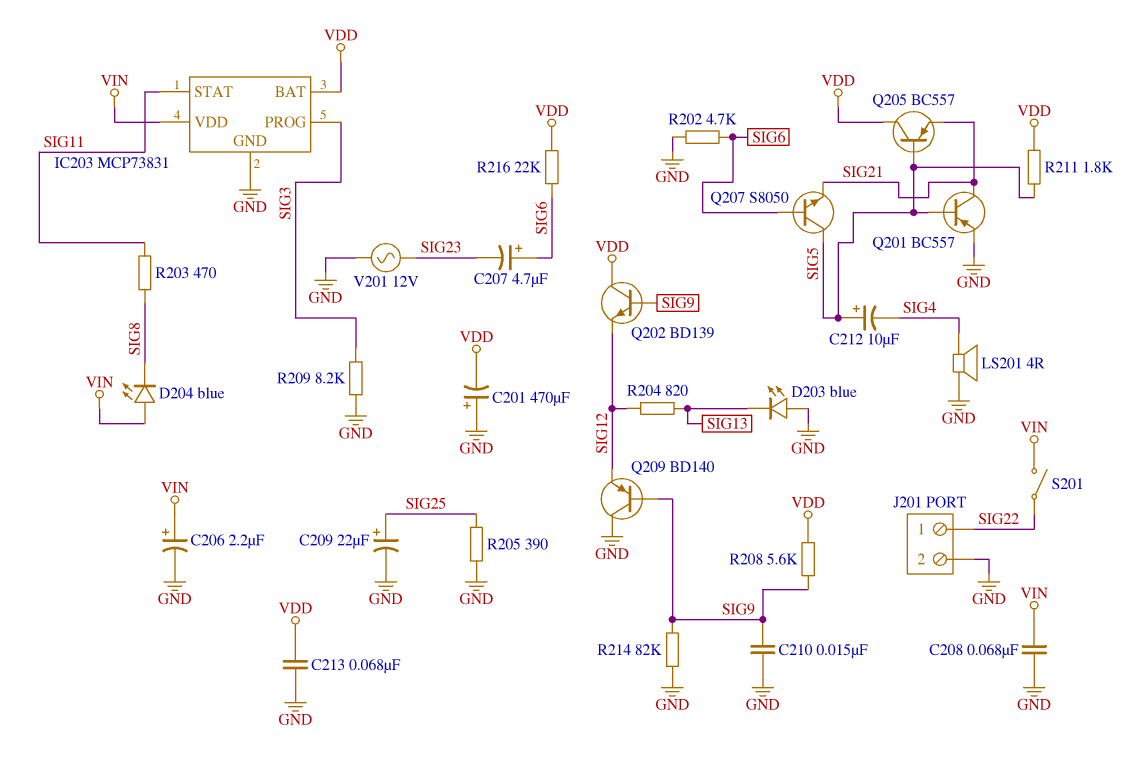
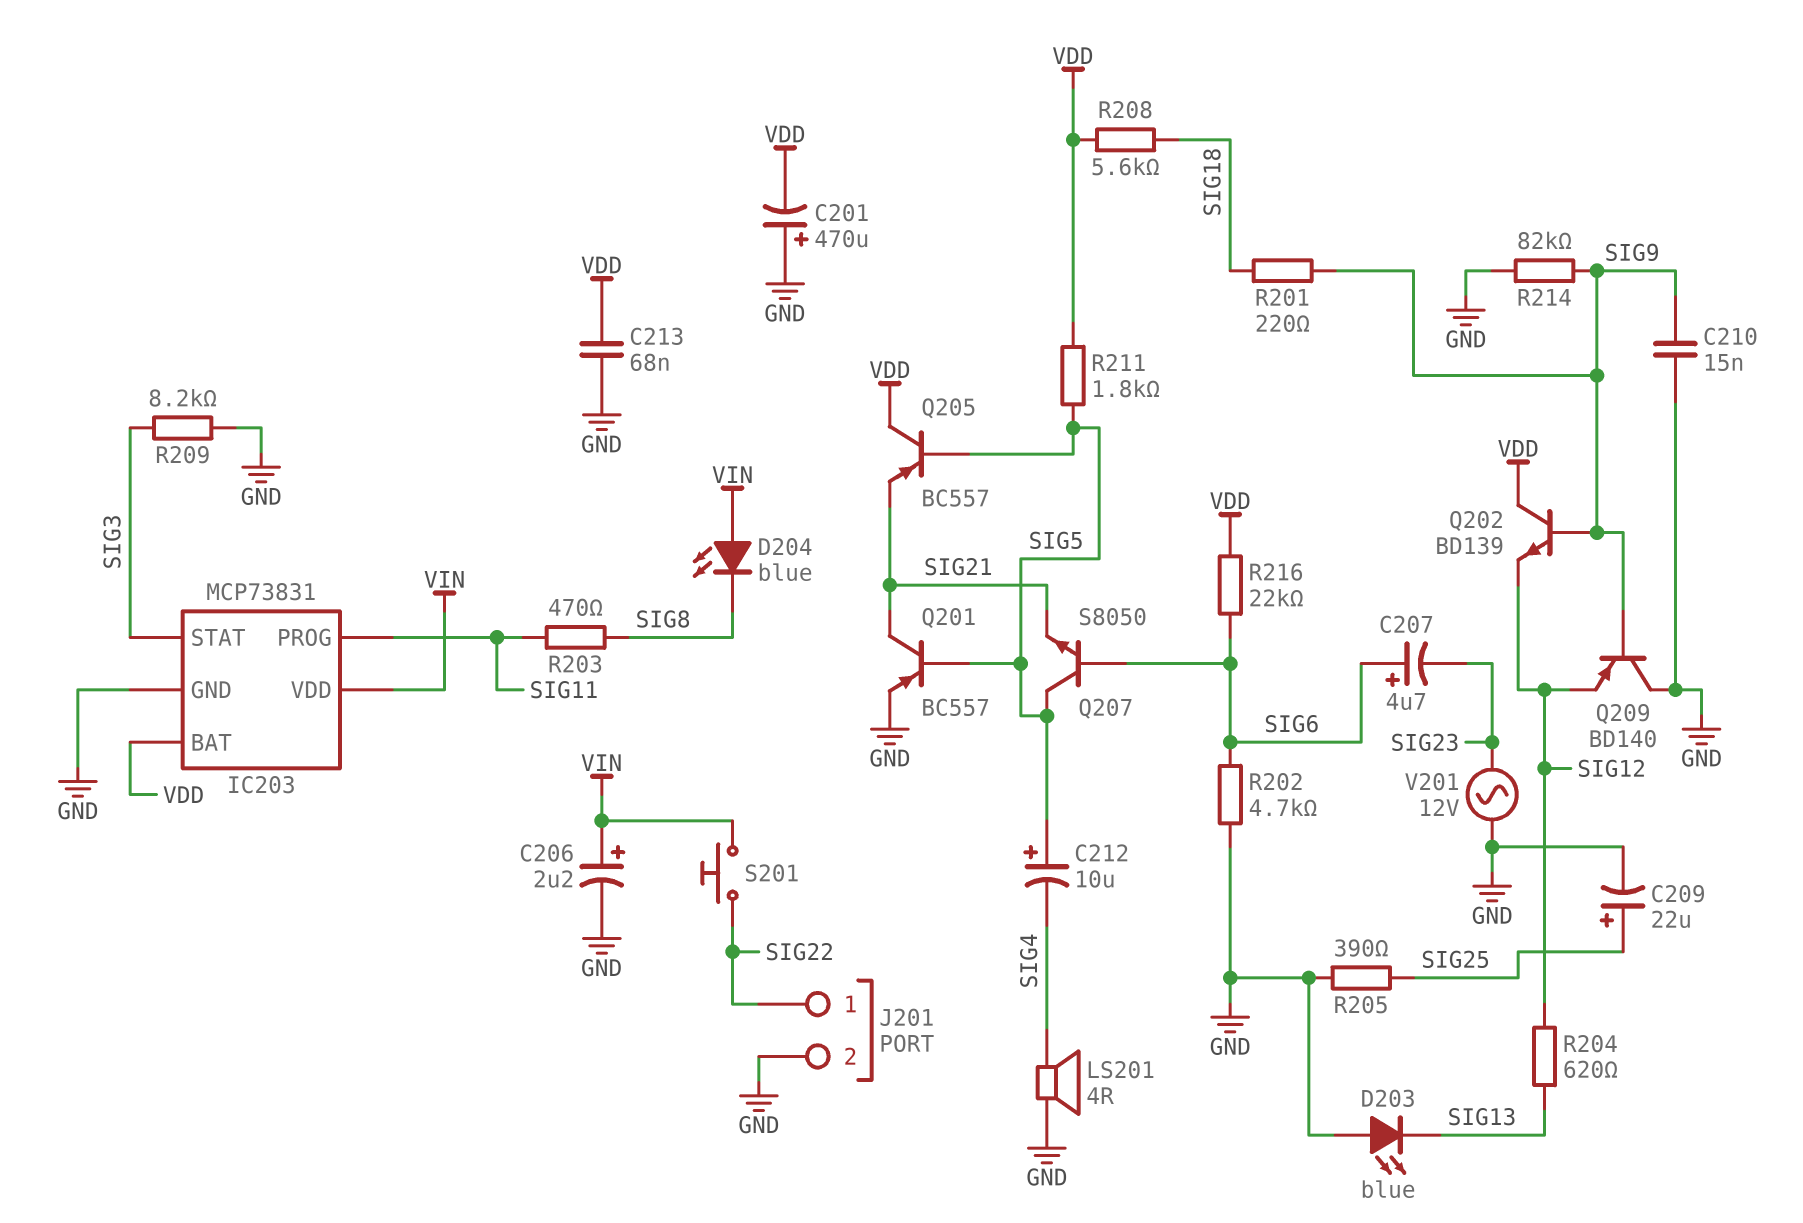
C208: 68nF (GND, VIN) -> none
IC203 pin PROG: SIG3 -> SIG11
IC203 pin STAT: SIG11 -> SIG3
R201: none -> 220 (SIG9, SIG18)
R204: 820 (SIG12, SIG13) -> 620 (SIG12, SIG13)
R208: 5.6k (SIG9, VDD) -> 5.6k (SIG18, VDD)
S201: switch (SIG22, VIN) -> button (SIG22, VIN)

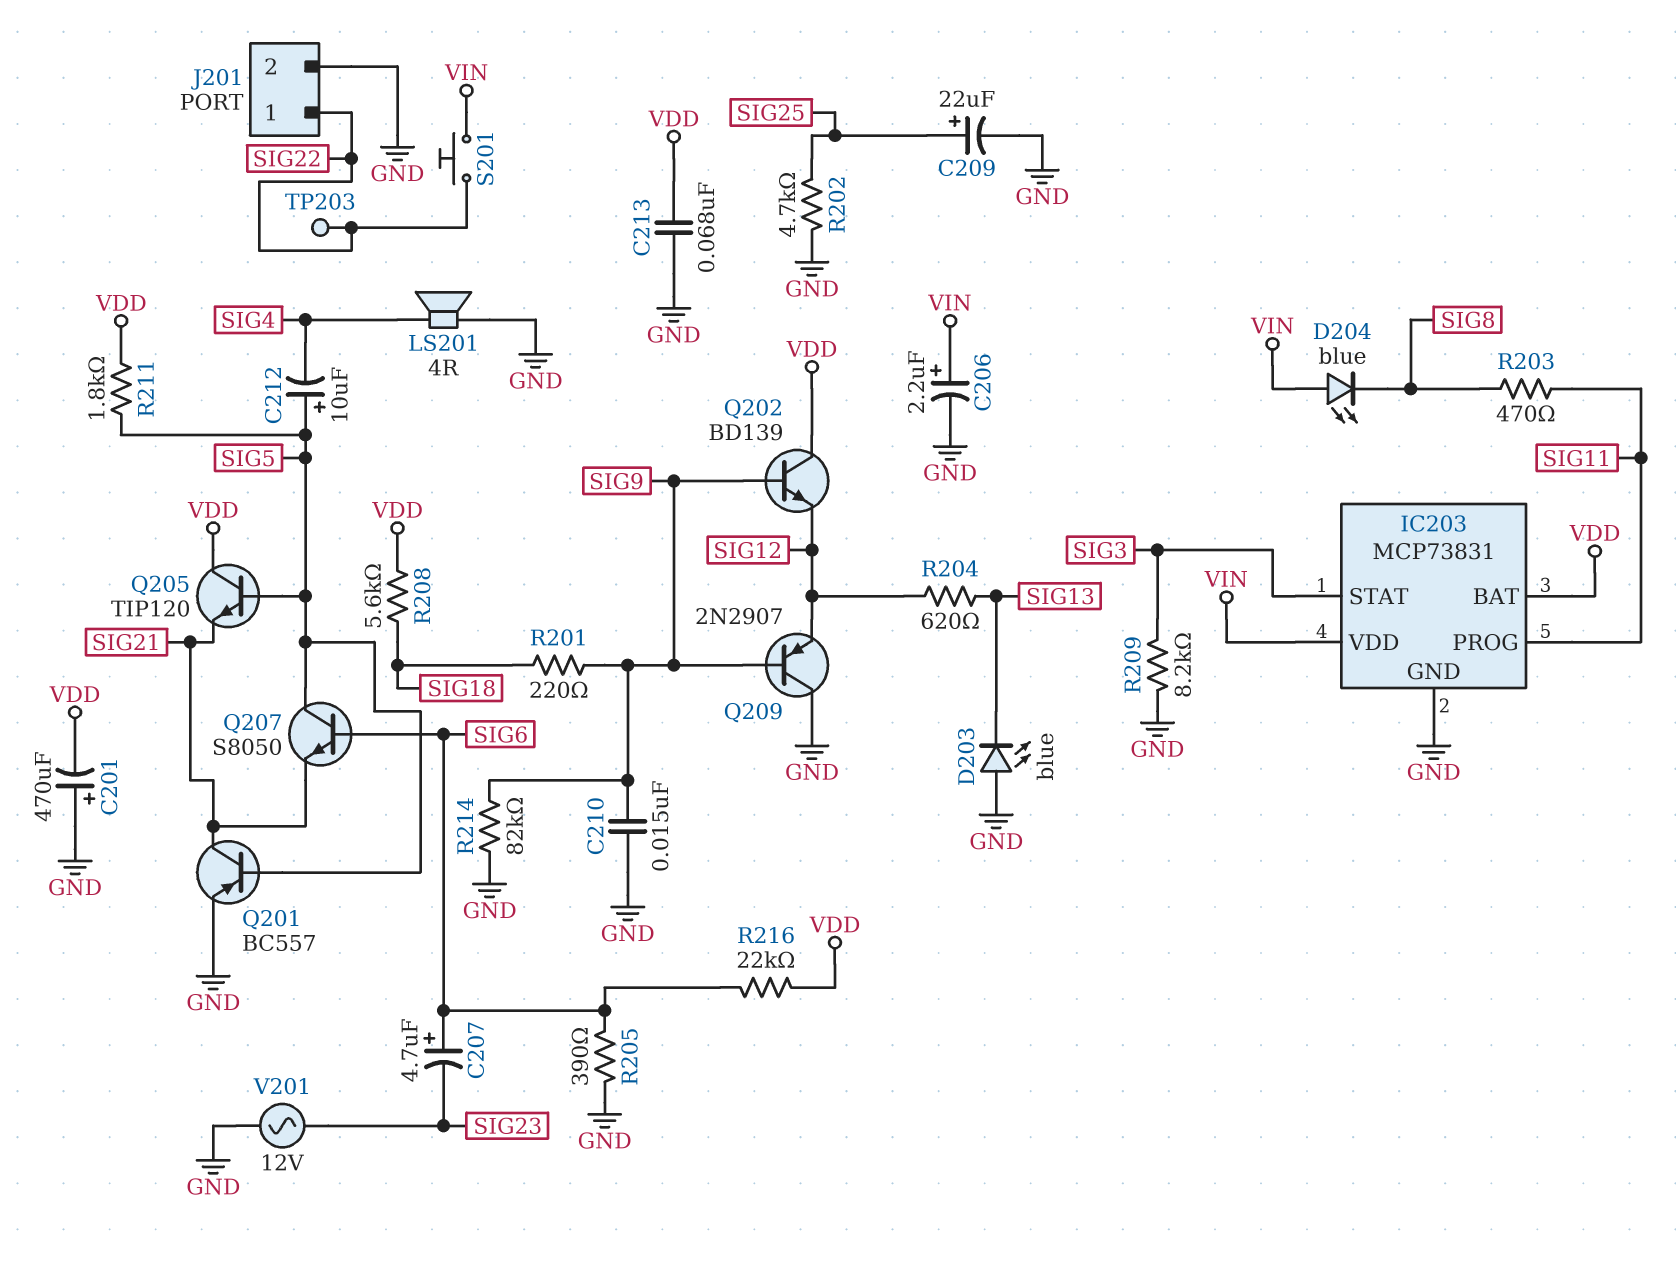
Q205: PNP BC557 (B SIG5, C VDD, E SIG21) -> NPN TIP120 (B SIG5, C VDD, E SIG21)
Q209: PNP BD140 (B SIG9, C GND, E SIG12) -> PNP 2N2907 (B SIG9, C GND, E SIG12)
R202: 4.7k (GND, SIG6) -> 4.7k (GND, SIG25)
R205: 390 (GND, SIG25) -> 390 (GND, SIG6)
TP203: none -> test point (SIG22)

